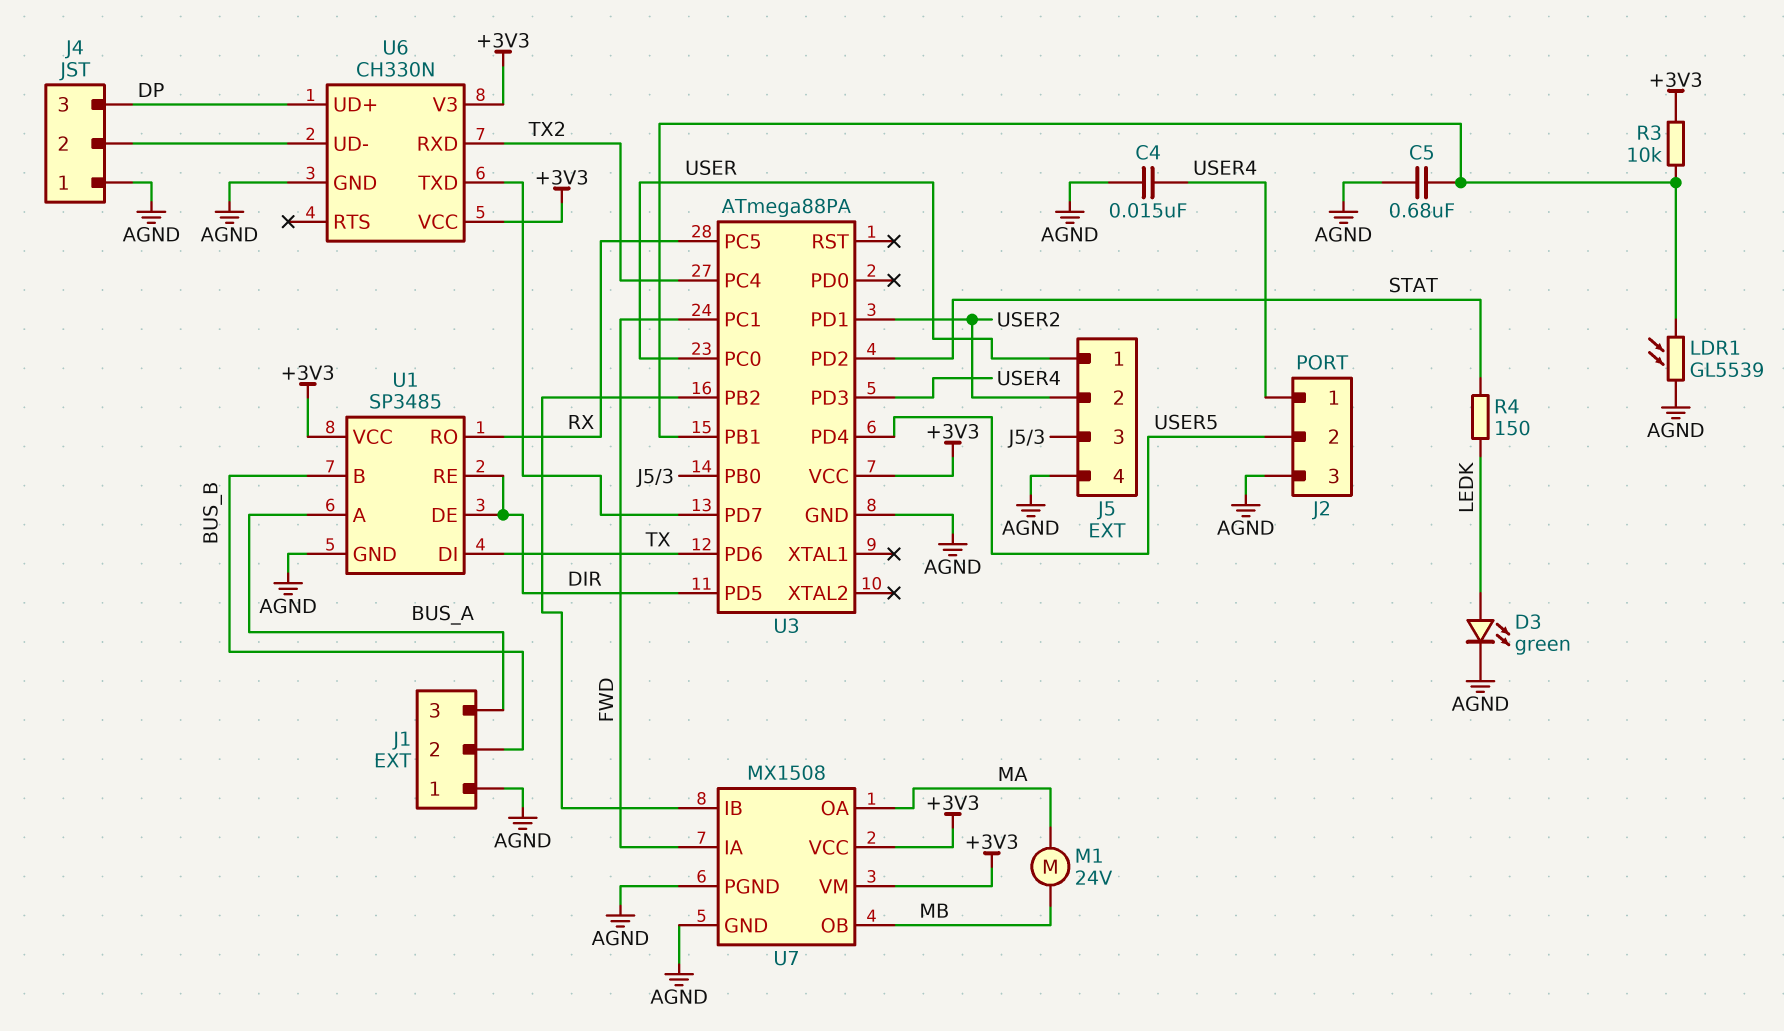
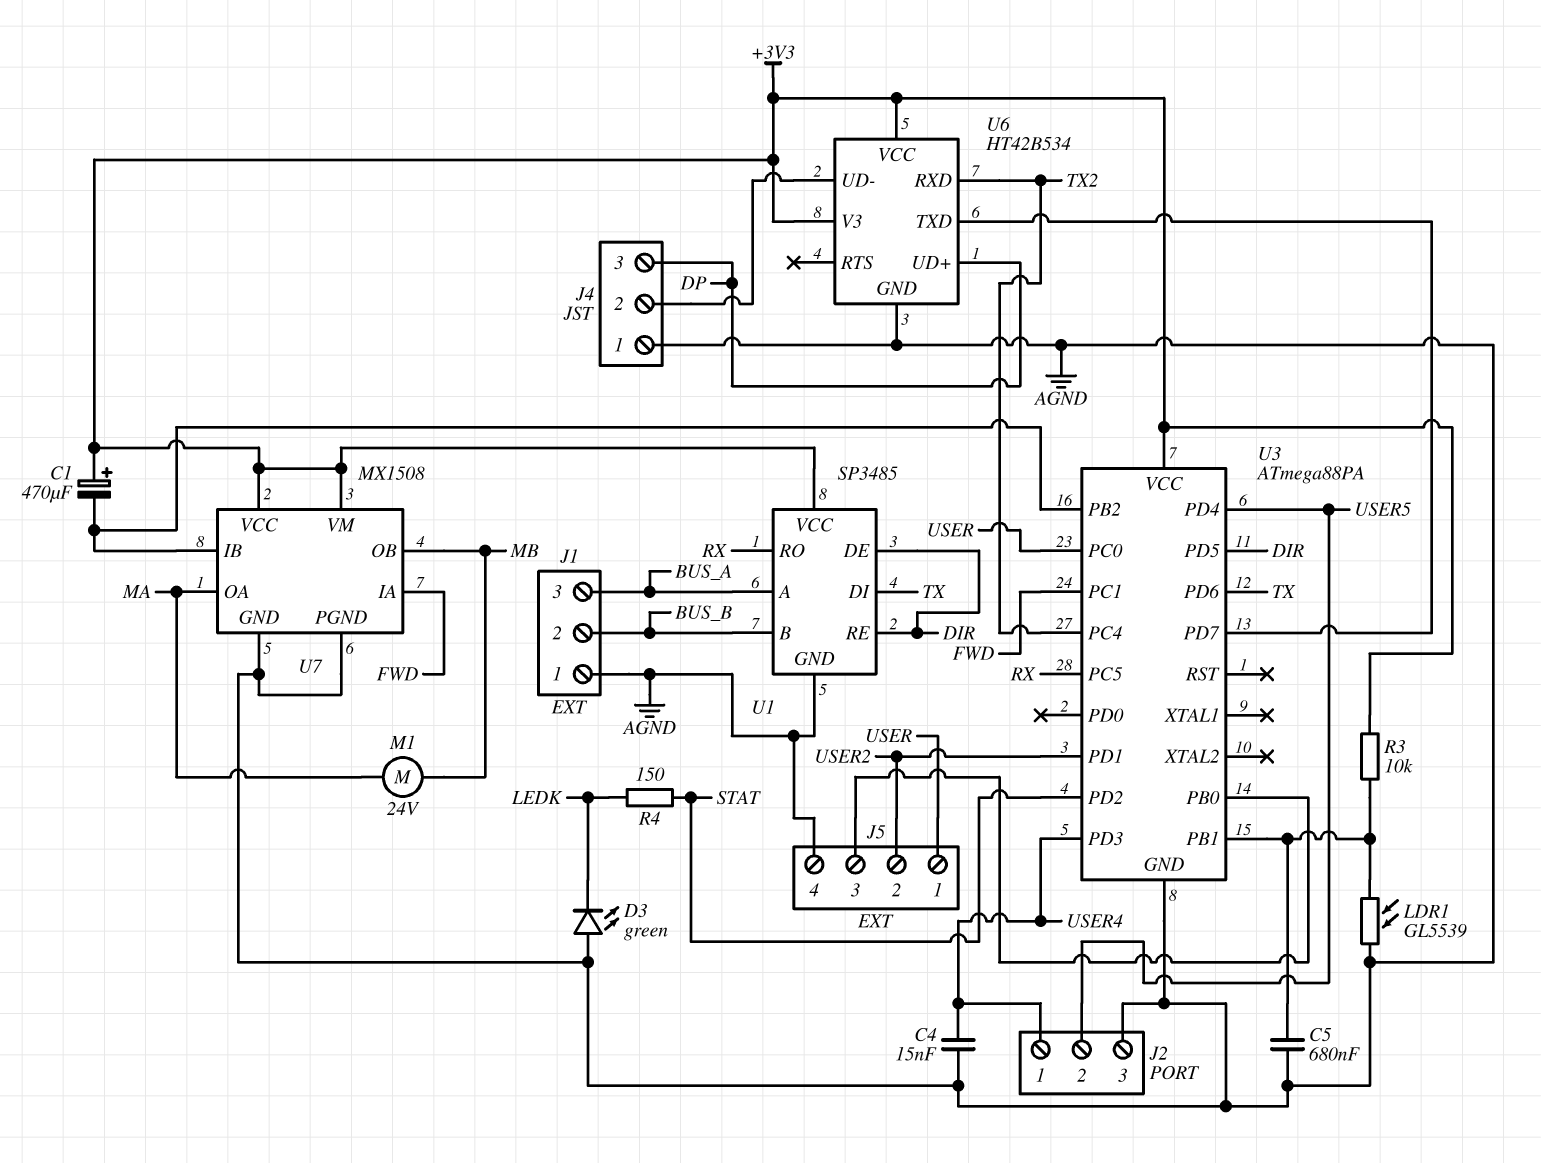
C1: none -> 470uF (plus +3V3, minus U3/PB2)
D3: LED green (A LEDK, K AGND) -> LED green (A AGND, K LEDK)
U6: CH330N -> HT42B534

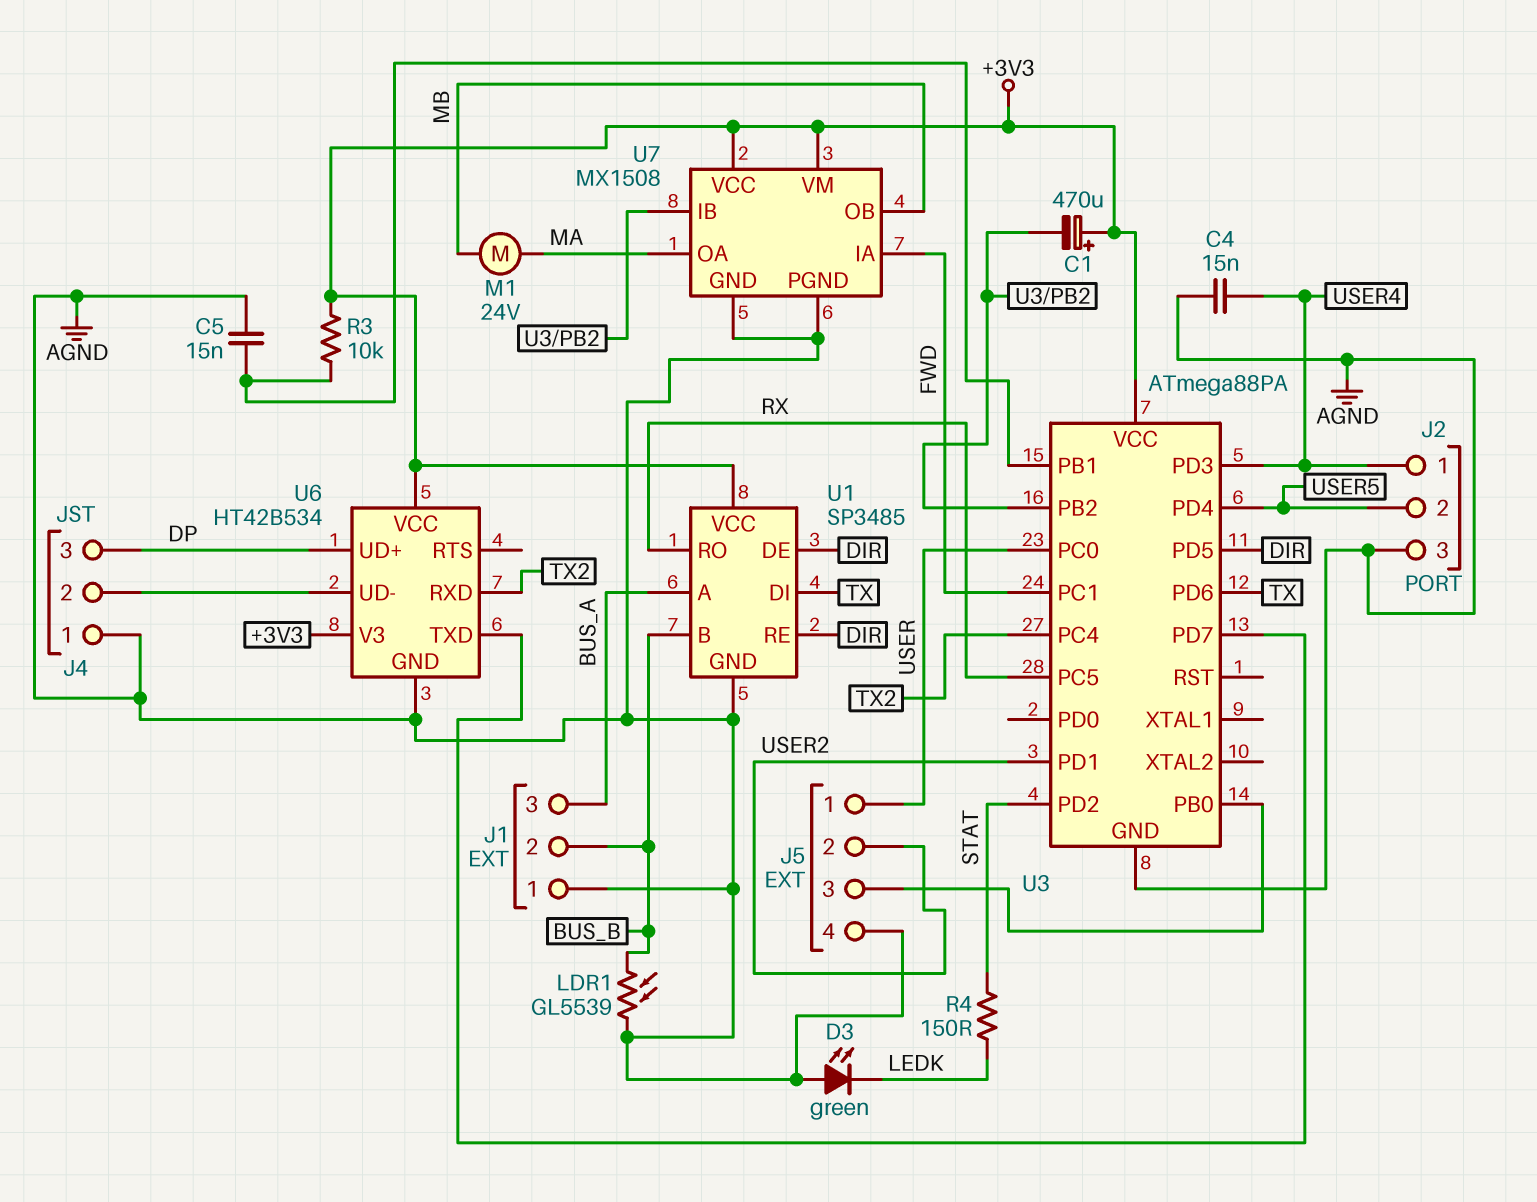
C5: 680nF (AGND, U3/PB1) -> 15nF (AGND, U3/PB1)
LDR1: GL5539 (AGND, U3/PB1) -> GL5539 (AGND, BUS_B)

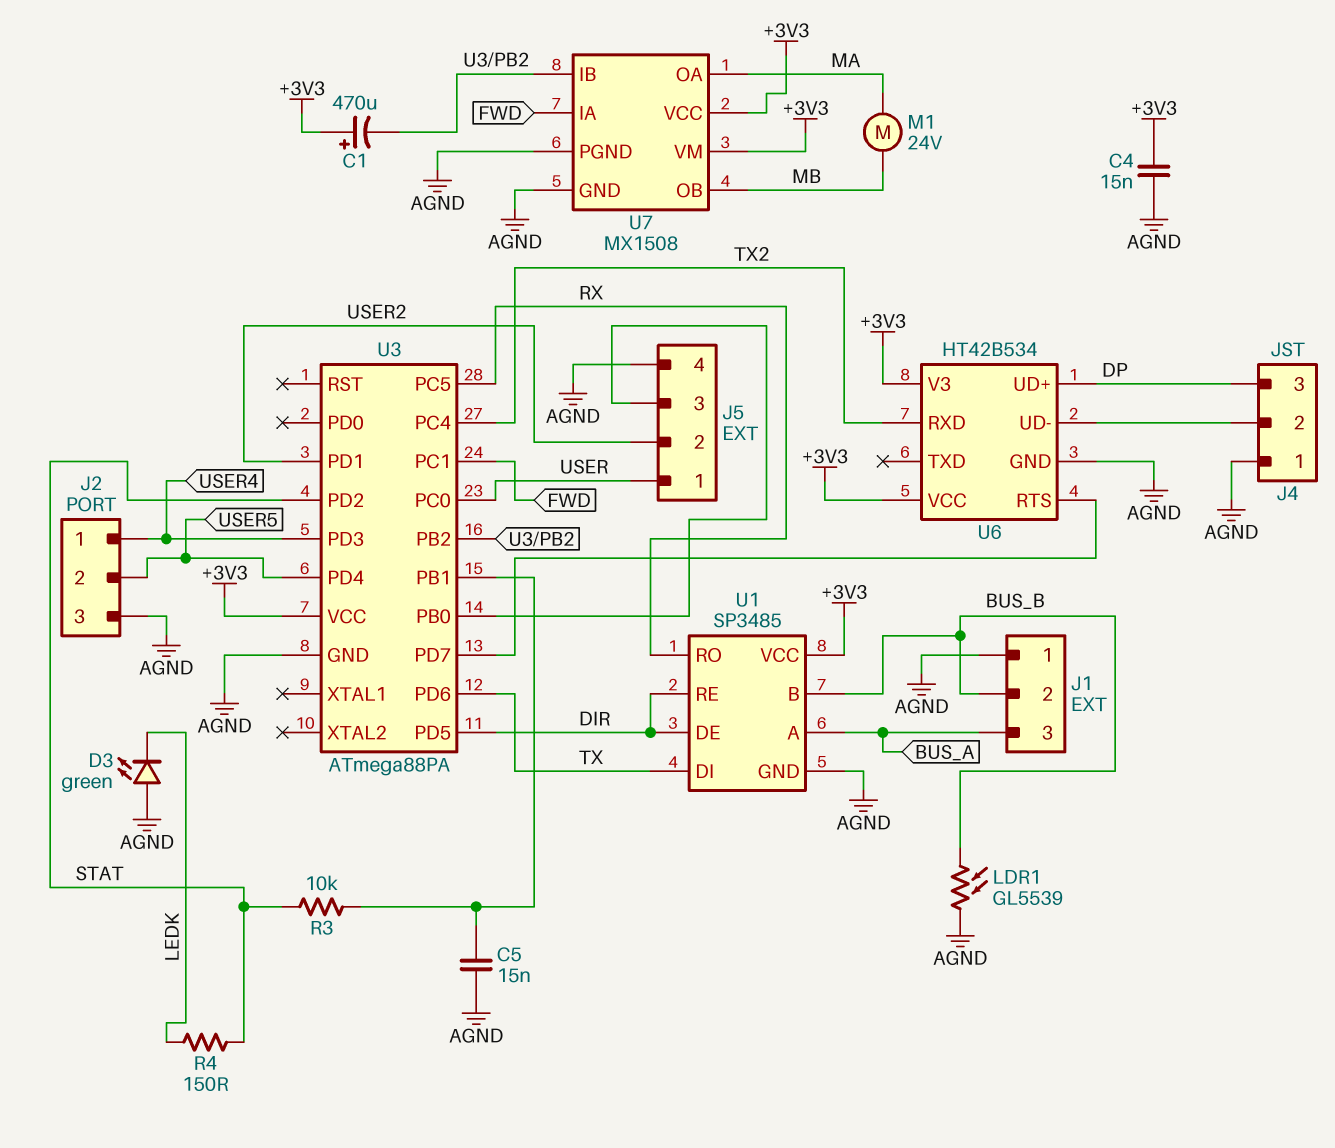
C4: 15nF (AGND, USER4) -> 15nF (+3V3, AGND)
R3: 10k (+3V3, U3/PB1) -> 10k (STAT, U3/PB1)
U6 pin RTS: none -> U3/PD7
U6 pin TXD: U3/PD7 -> none

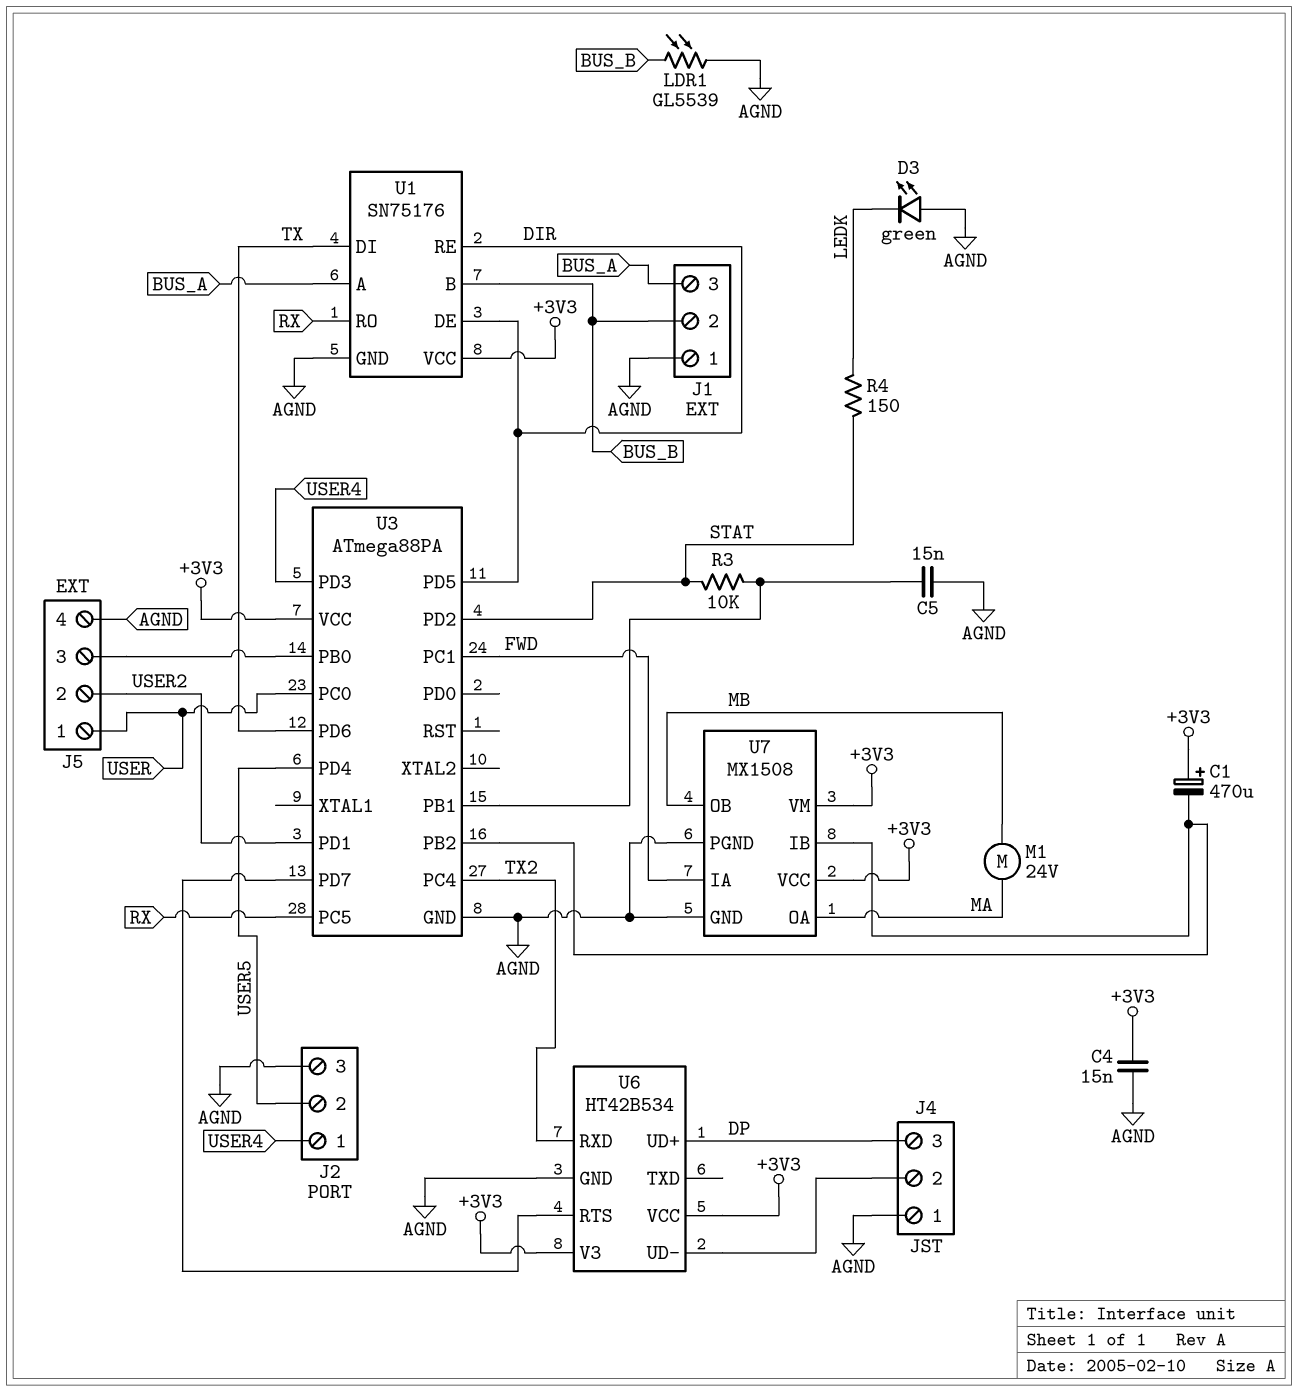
U1: SP3485 -> SN75176

